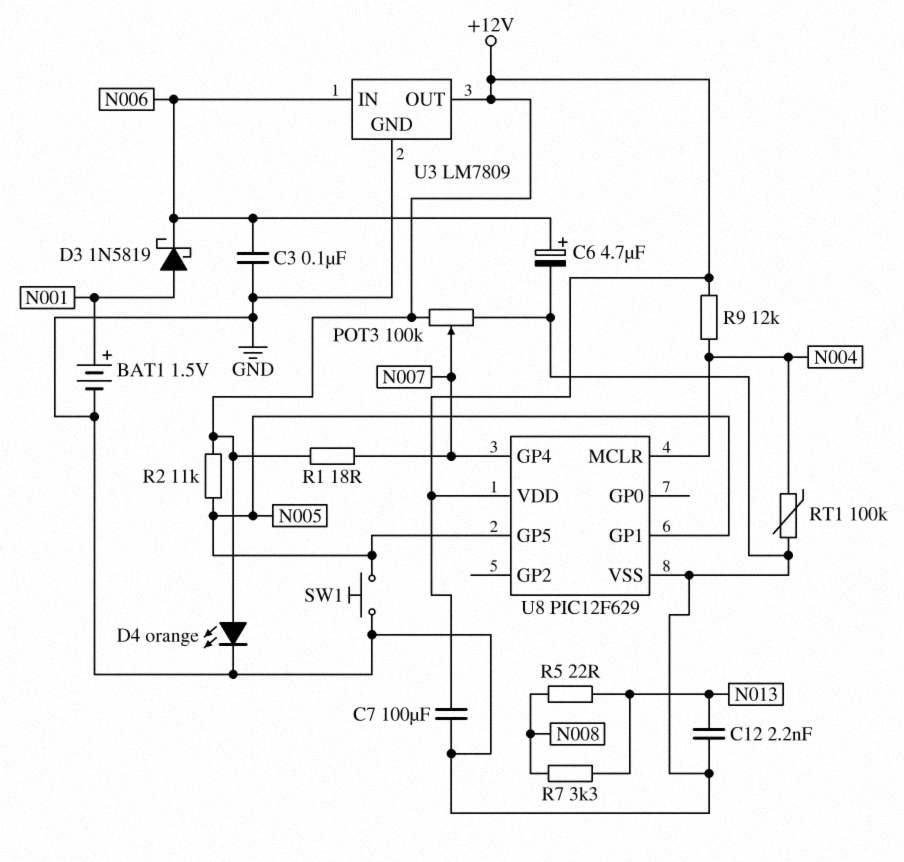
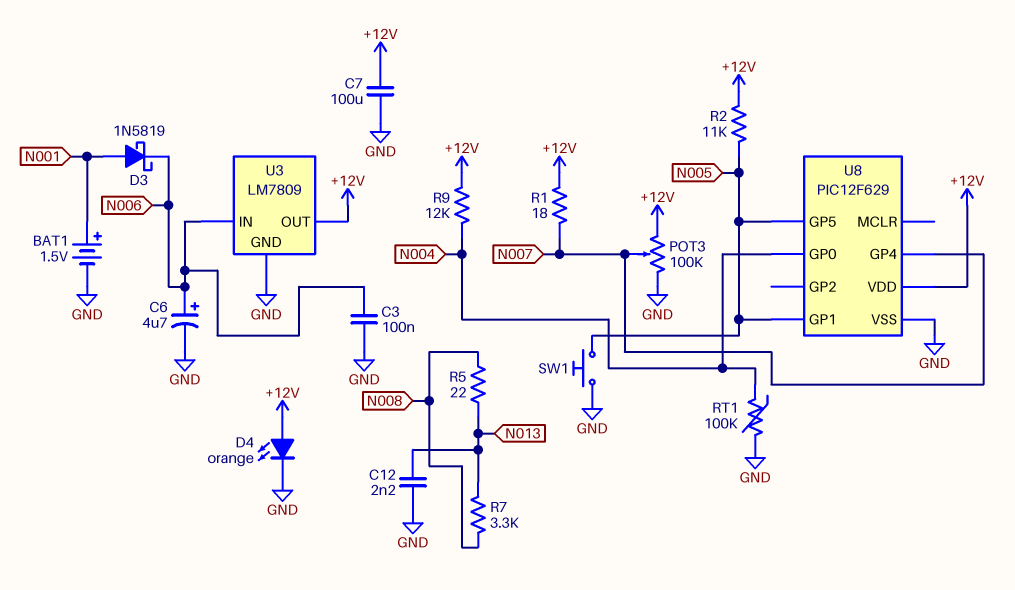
U8 pin GP0: none -> N004
U8 pin MCLR: N004 -> none

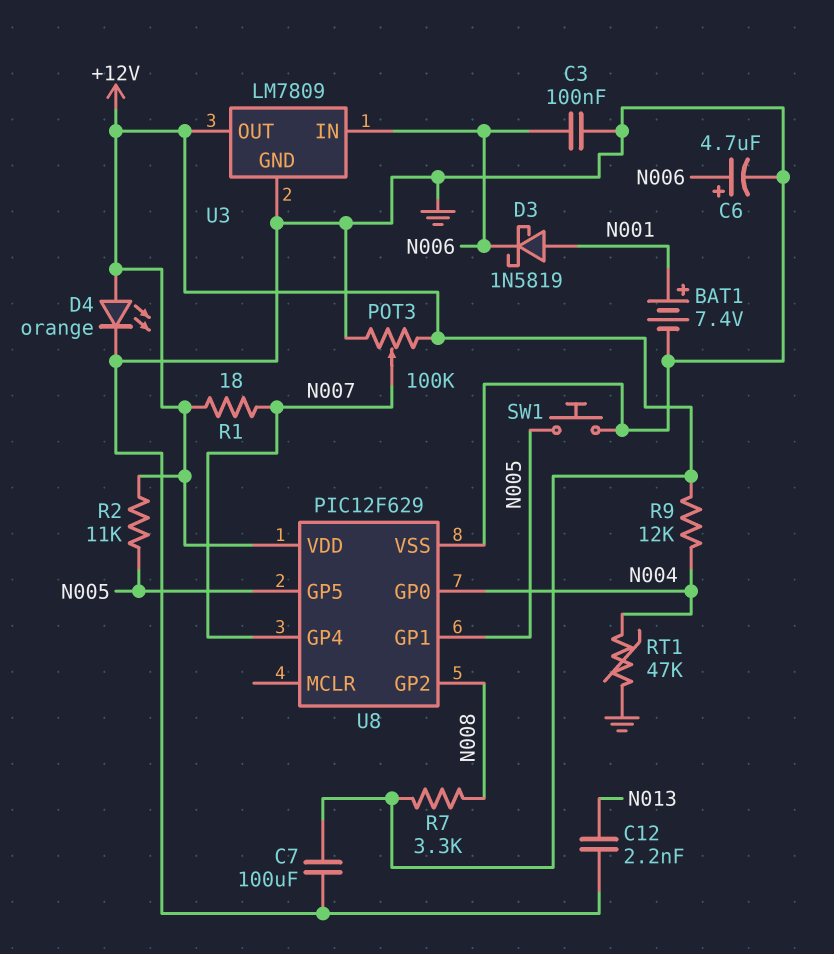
BAT1: 1.5V (plus N001, minus GND) -> 7.4V (plus N001, minus GND)
R5: 22 (N008, N013) -> none
R7: 3.3k (N008, N013) -> 3.3k (+12V, N008)
RT1: 100k (GND, N004) -> 47k (GND, N004)
U8 pin GP2: none -> N008

